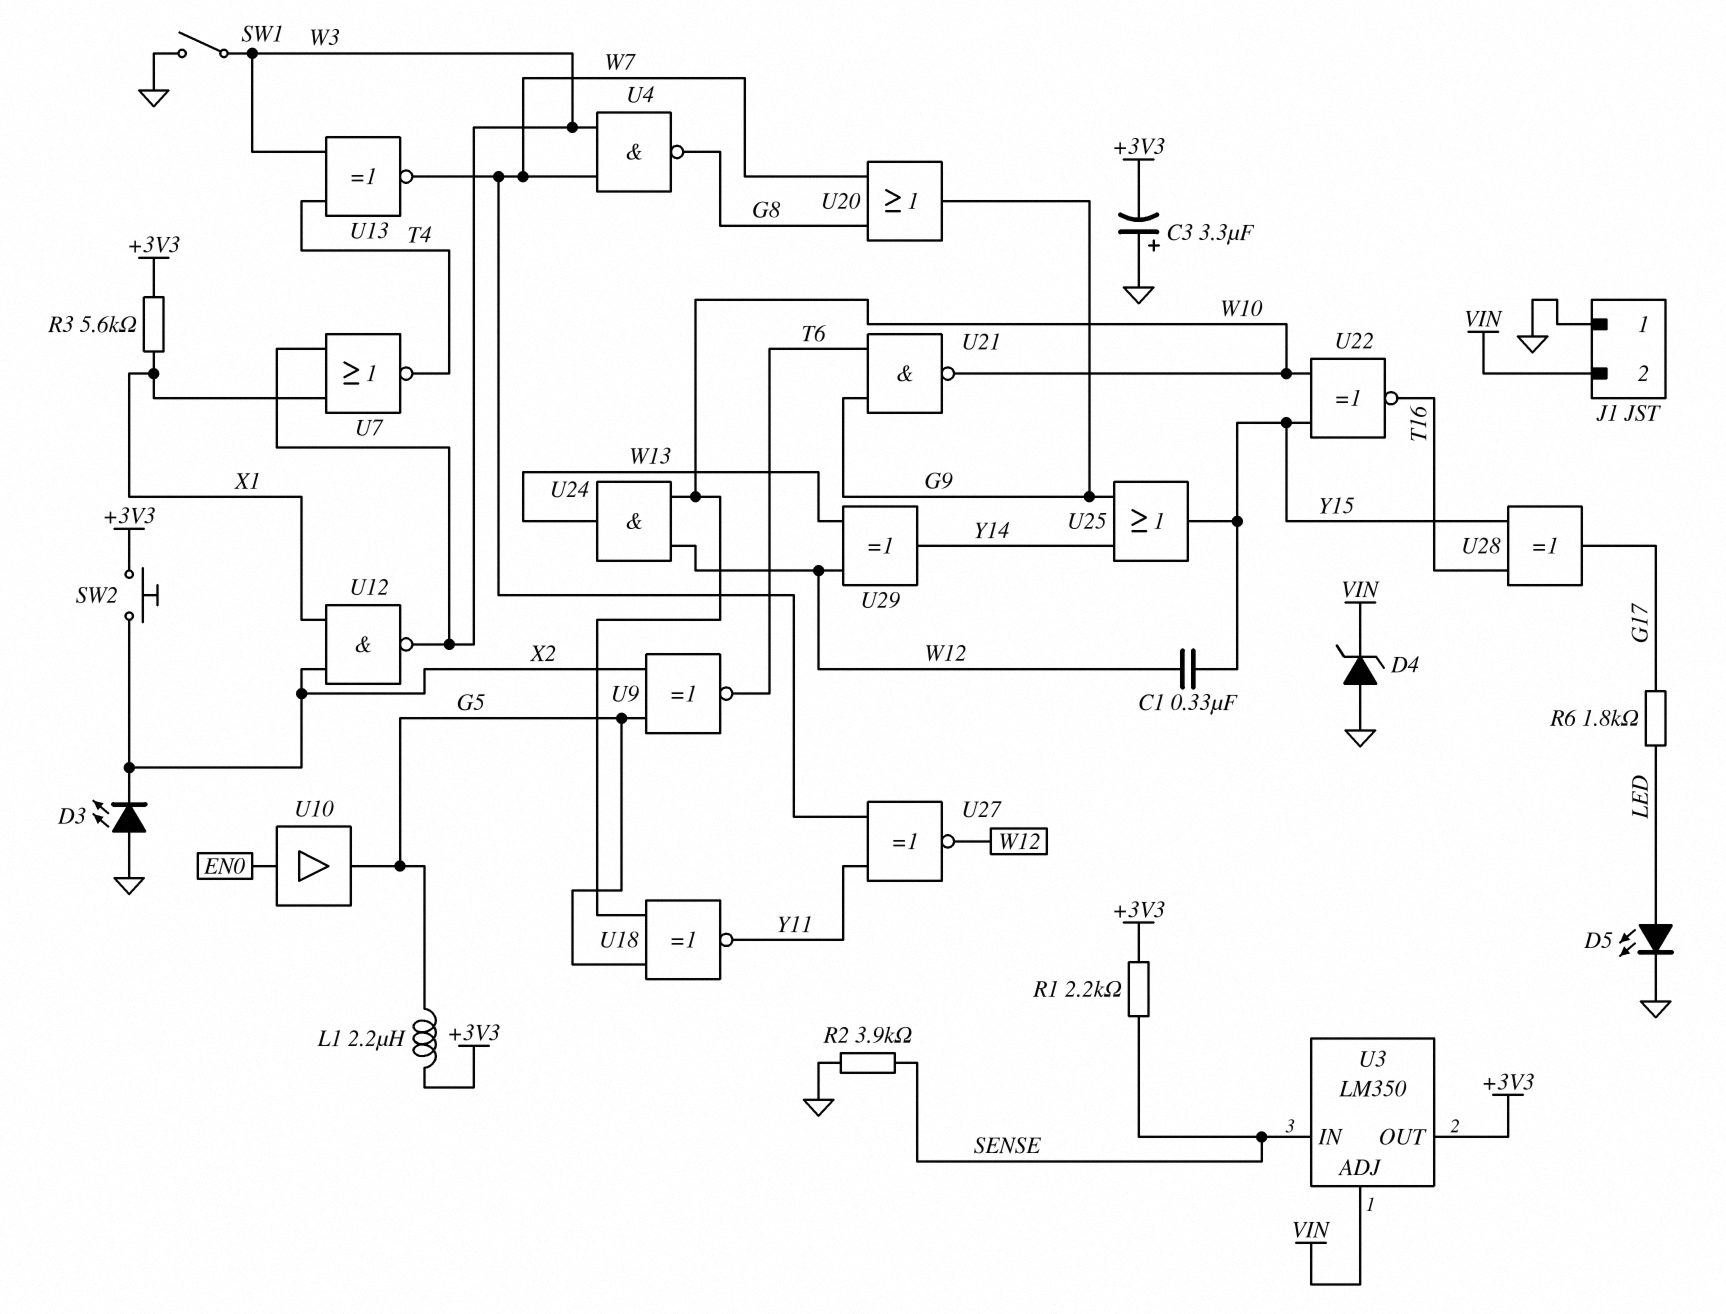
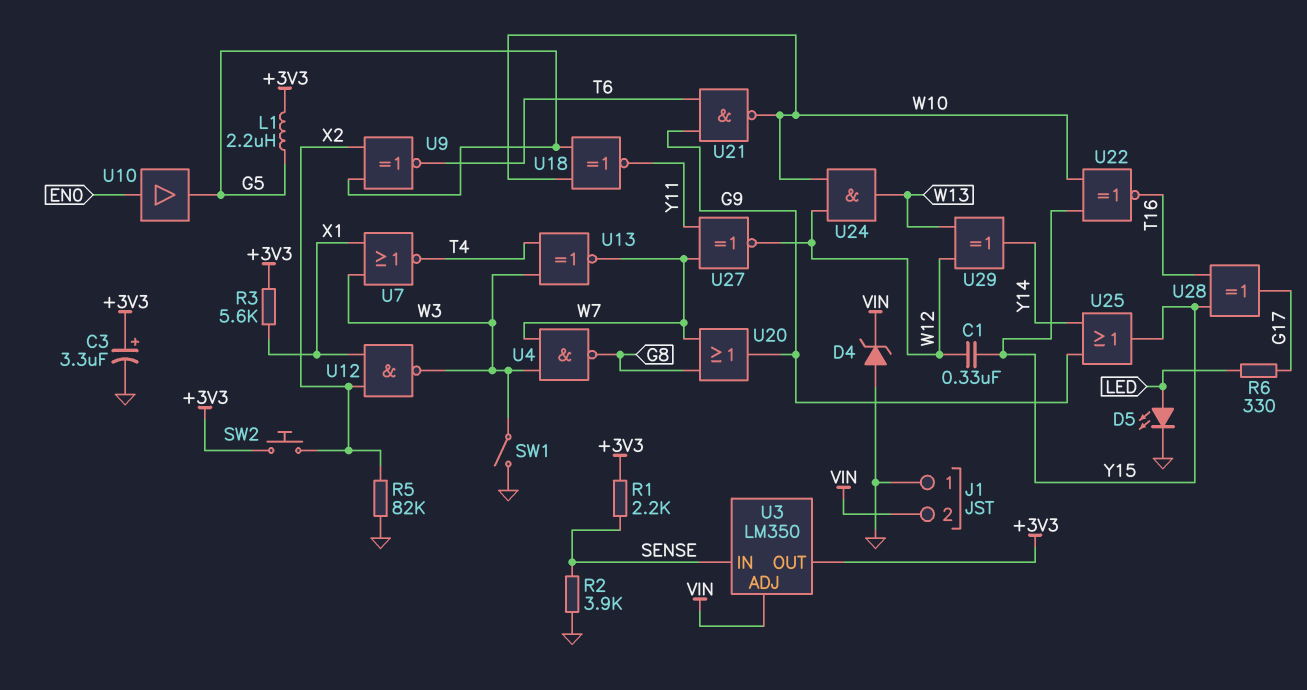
C3: 3.3uF (plus GND, minus +3V3) -> 3.3uF (plus +3V3, minus GND)
D3: LED (A GND, K X2) -> none
R5: none -> 82k (GND, X2)
R6: 1.8k (G17, LED) -> 330 (G17, LED)

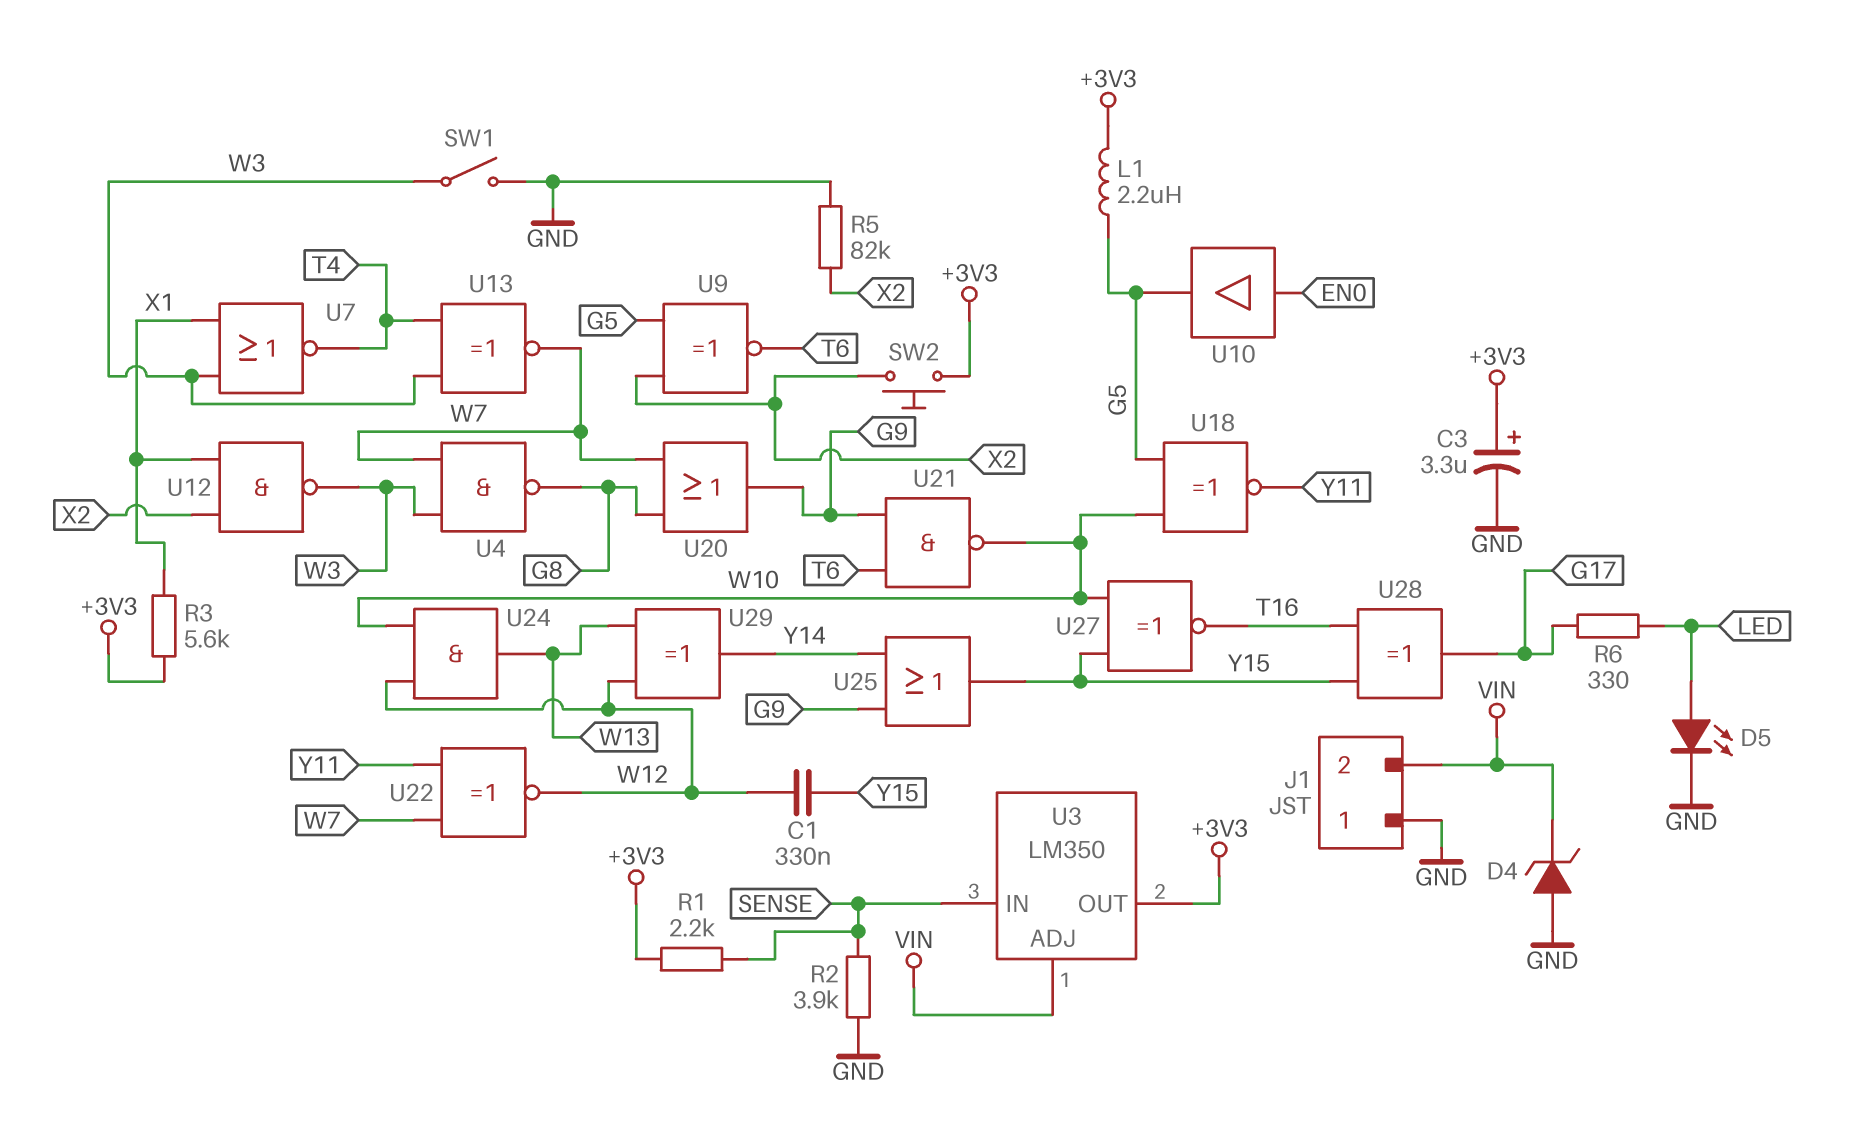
U22: XNOR (in W10, in Y15, out T16) -> XNOR (in W7, in Y11, out W12)
U27: XNOR (in W7, in Y11, out W12) -> XNOR (in W10, in Y15, out T16)

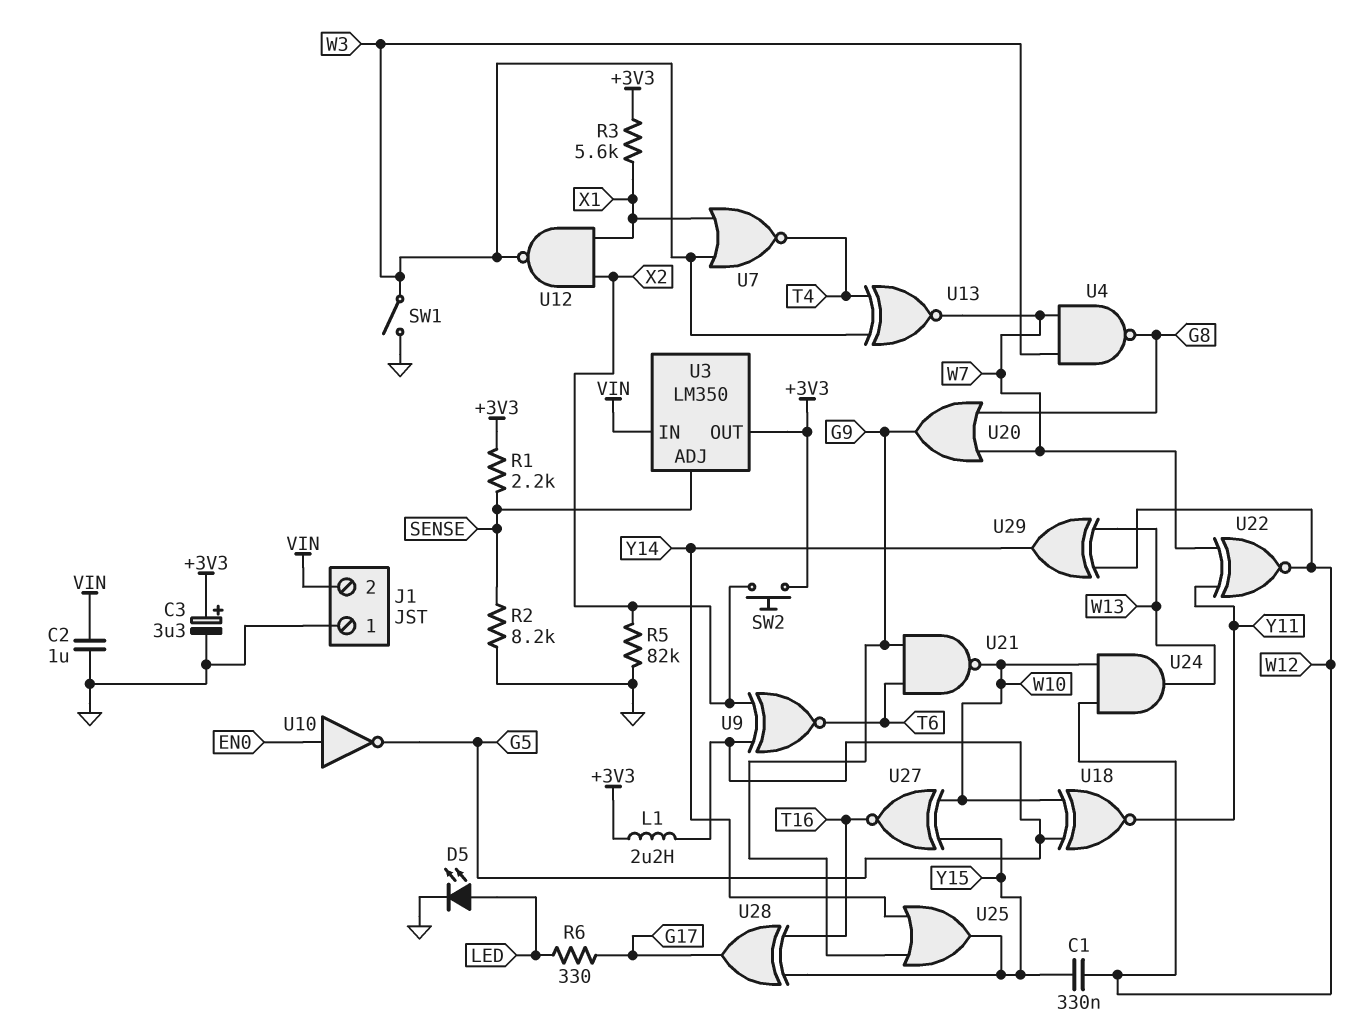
C2: none -> 1uF (GND, VIN)
D4: zener (A GND, K VIN) -> none
R2: 3.9k (GND, SENSE) -> 8.2k (GND, SENSE)
U3 pin ADJ: VIN -> SENSE
U3 pin IN: SENSE -> VIN
U10: buffer (in EN0, out G5) -> NOT (in EN0, out G5)

